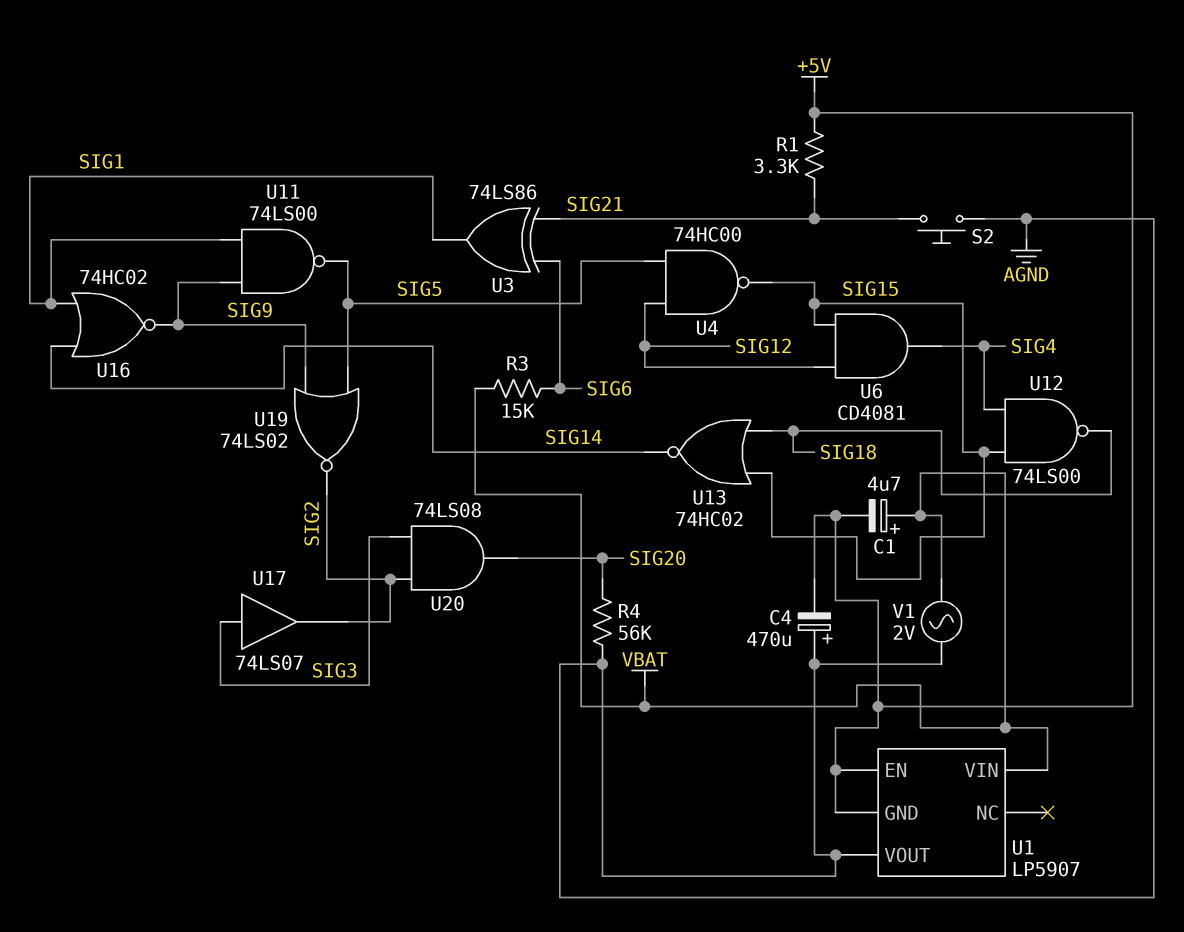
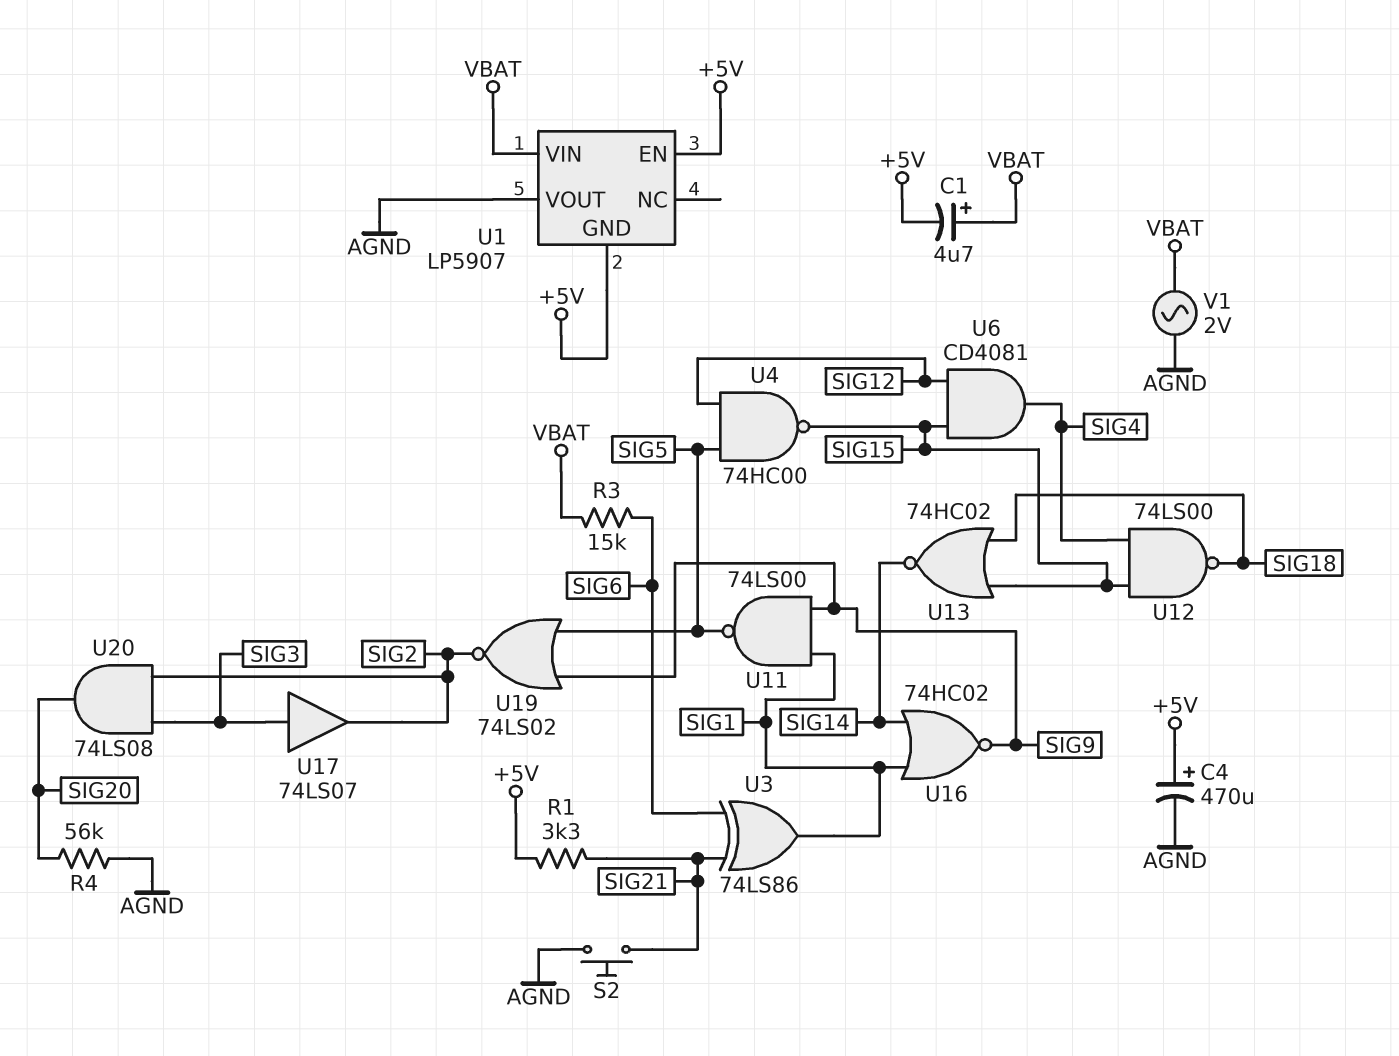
C4: 470uF (plus AGND, minus +5V) -> 470uF (plus +5V, minus AGND)

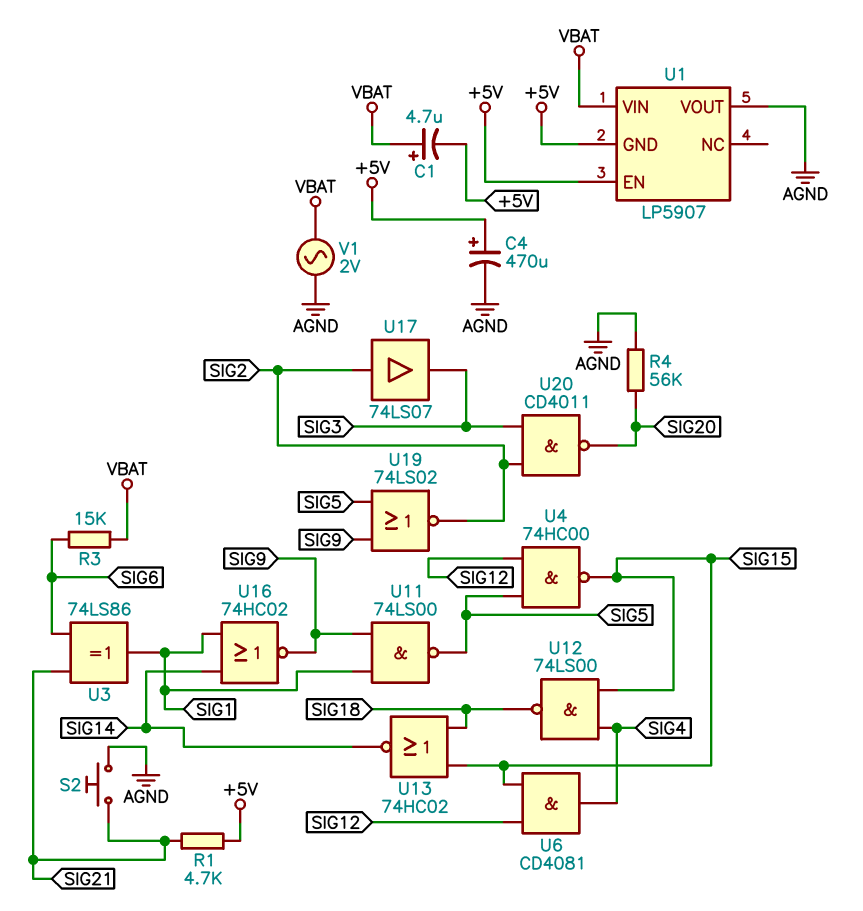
R1: 3.3k (+5V, SIG21) -> 4.7k (+5V, SIG21)
U17: buffer 74LS07 (in SIG3, out SIG2) -> buffer 74LS07 (in SIG2, out SIG3)
U20: AND 74LS08 (in SIG2, in SIG3, out SIG20) -> NAND CD4011 (in SIG2, in SIG3, out SIG20)

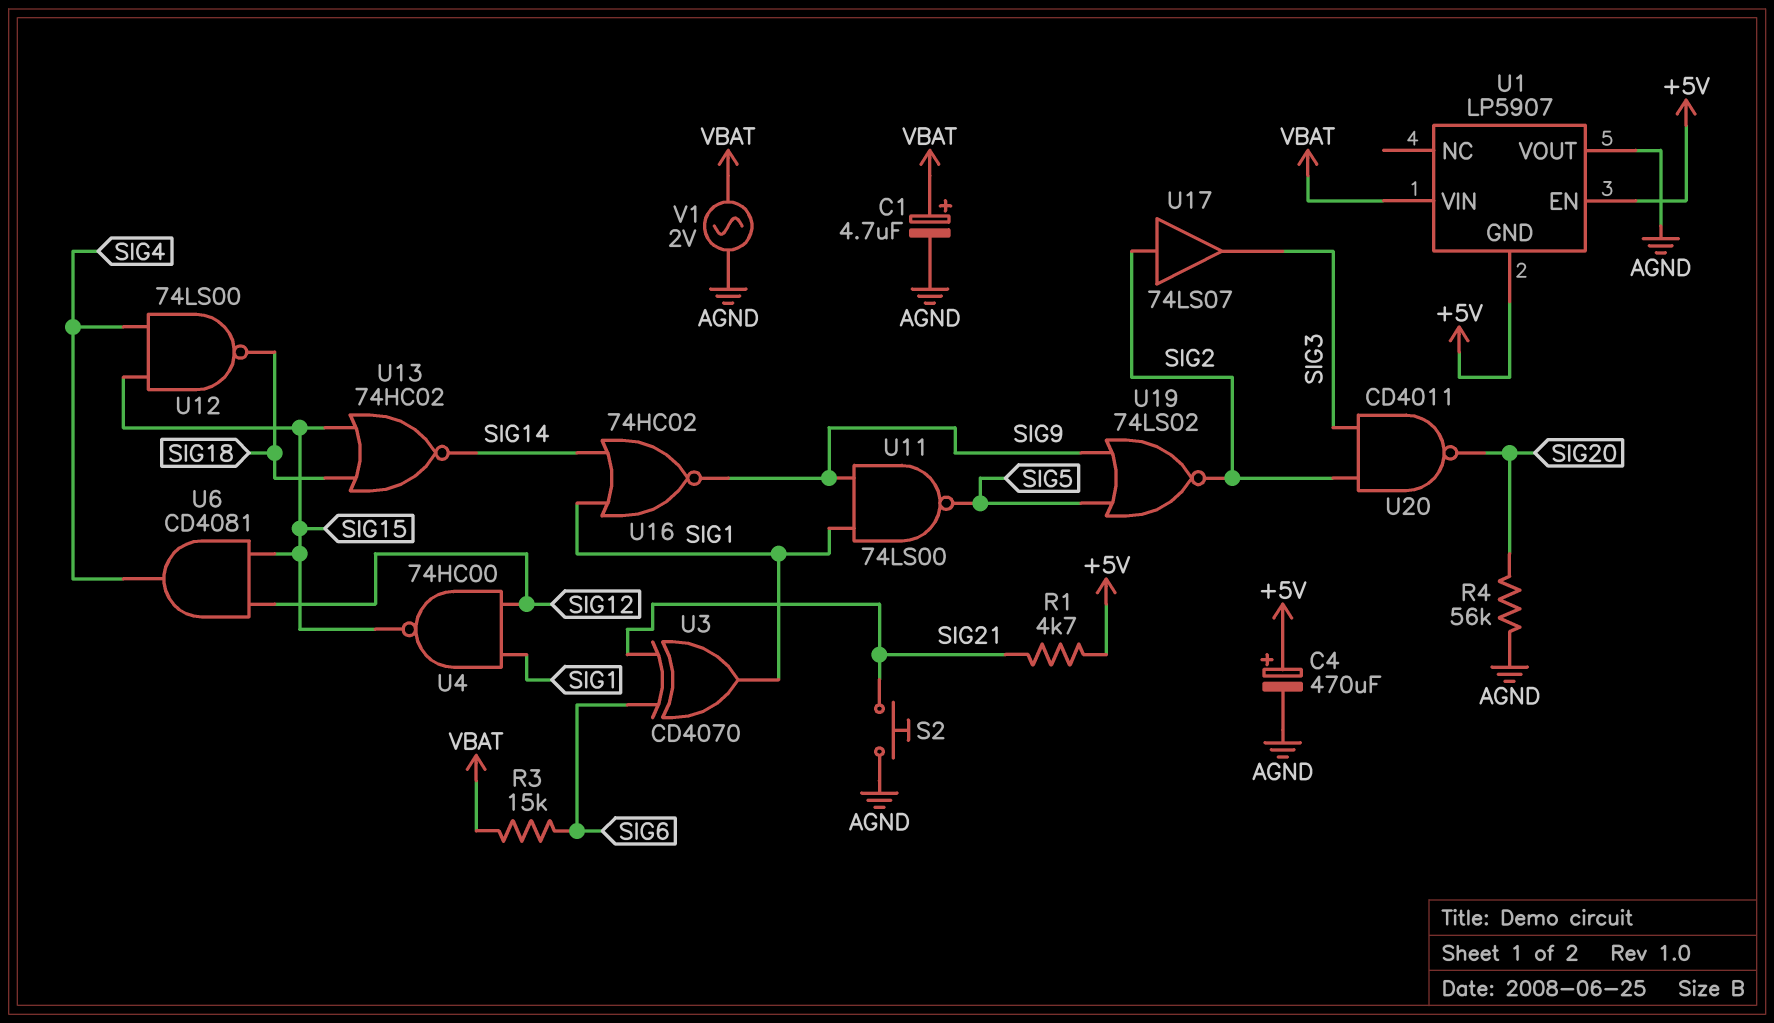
C1: 4.7uF (plus VBAT, minus +5V) -> 4.7uF (plus VBAT, minus AGND)
U3: XOR 74LS86 (in SIG6, in SIG21, out SIG1) -> XOR CD4070 (in SIG6, in SIG21, out SIG1)
U4: NAND 74HC00 (in SIG5, in SIG12, out SIG15) -> NAND 74HC00 (in SIG1, in SIG12, out SIG15)

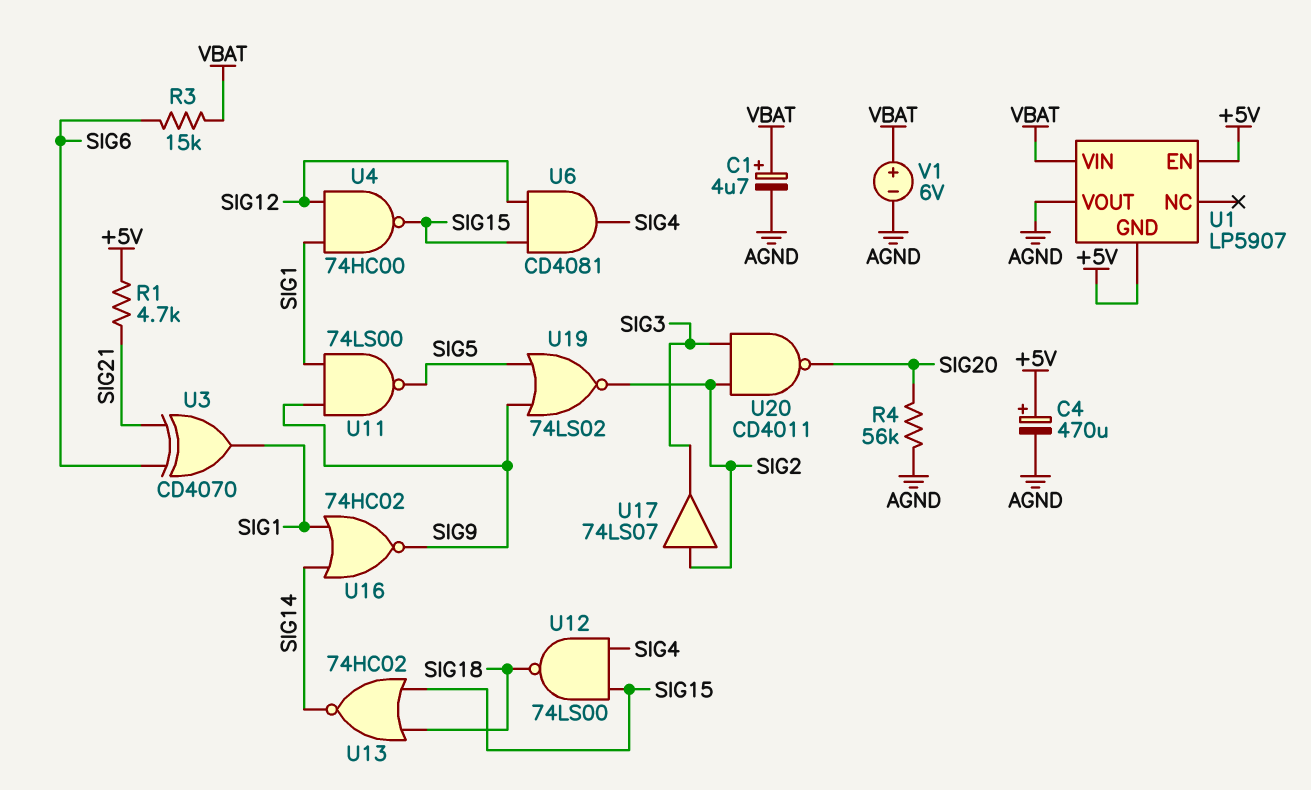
S2: button (AGND, SIG21) -> none
V1: AC 2V (AGND, VBAT) -> 6V (plus VBAT, minus AGND)

